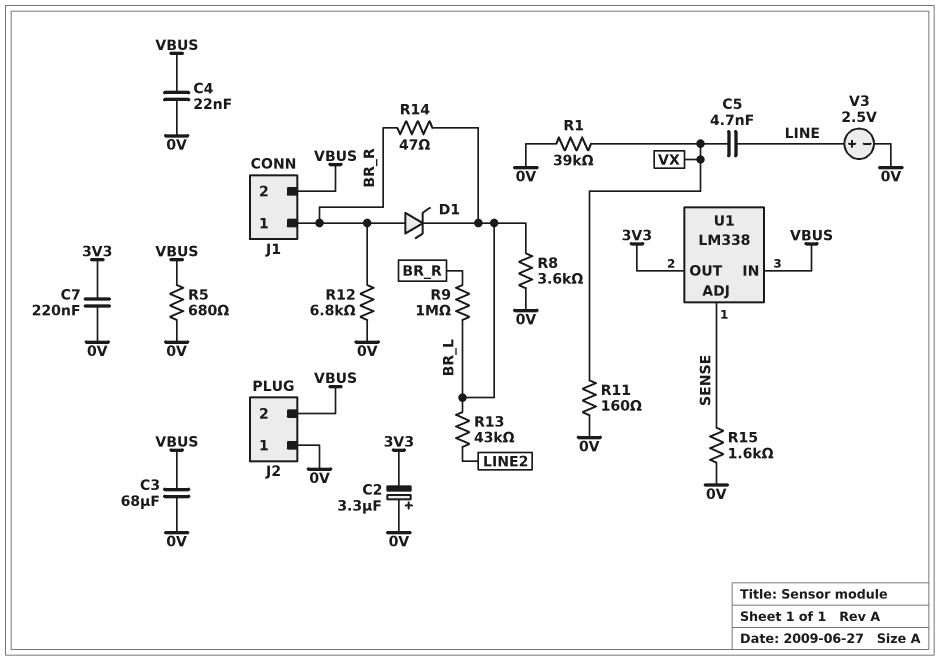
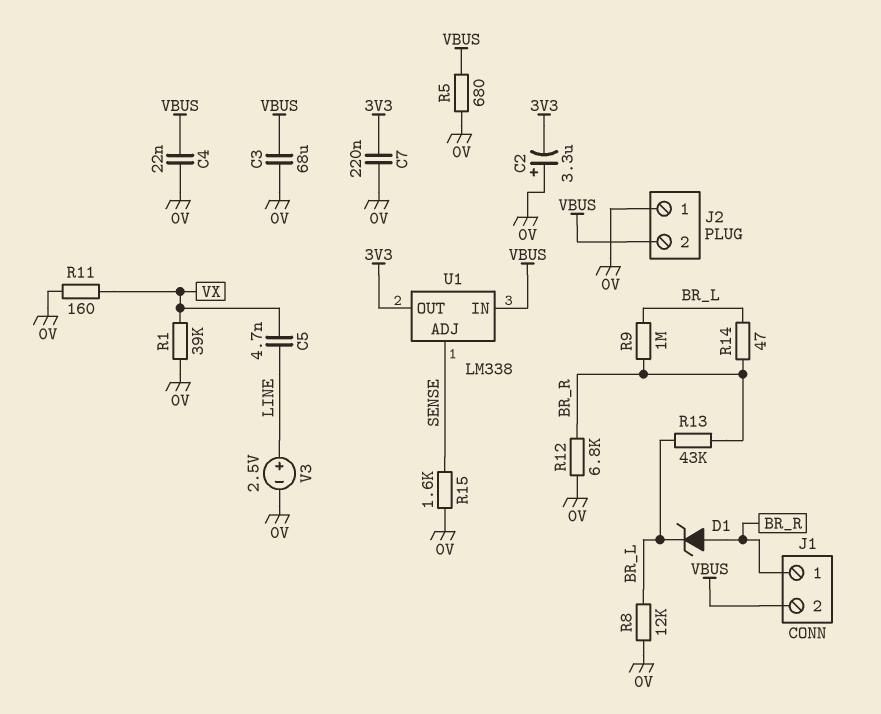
R8: 3.6k (0V, BR_L) -> 12k (0V, BR_L)
R13: 43k (BR_L, LINE2) -> 43k (BR_L, BR_R)

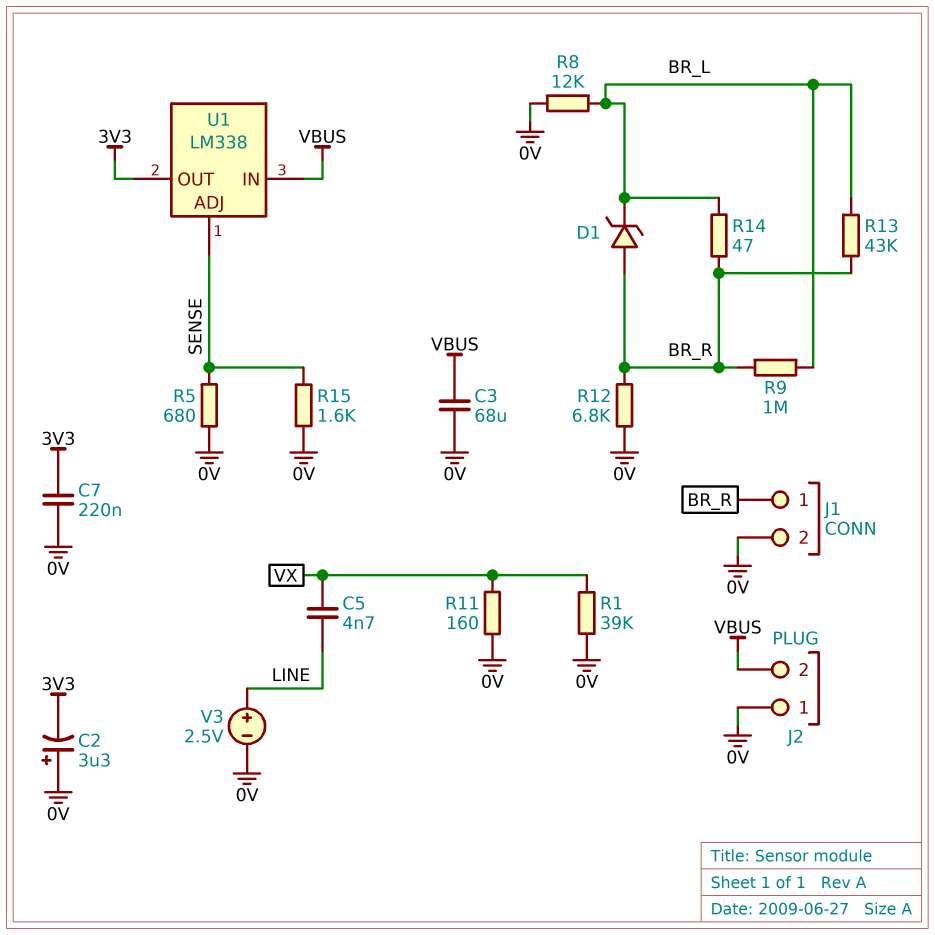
C4: 22nF (0V, VBUS) -> none
J1 pin 2: VBUS -> 0V
R5: 680 (0V, VBUS) -> 680 (0V, SENSE)

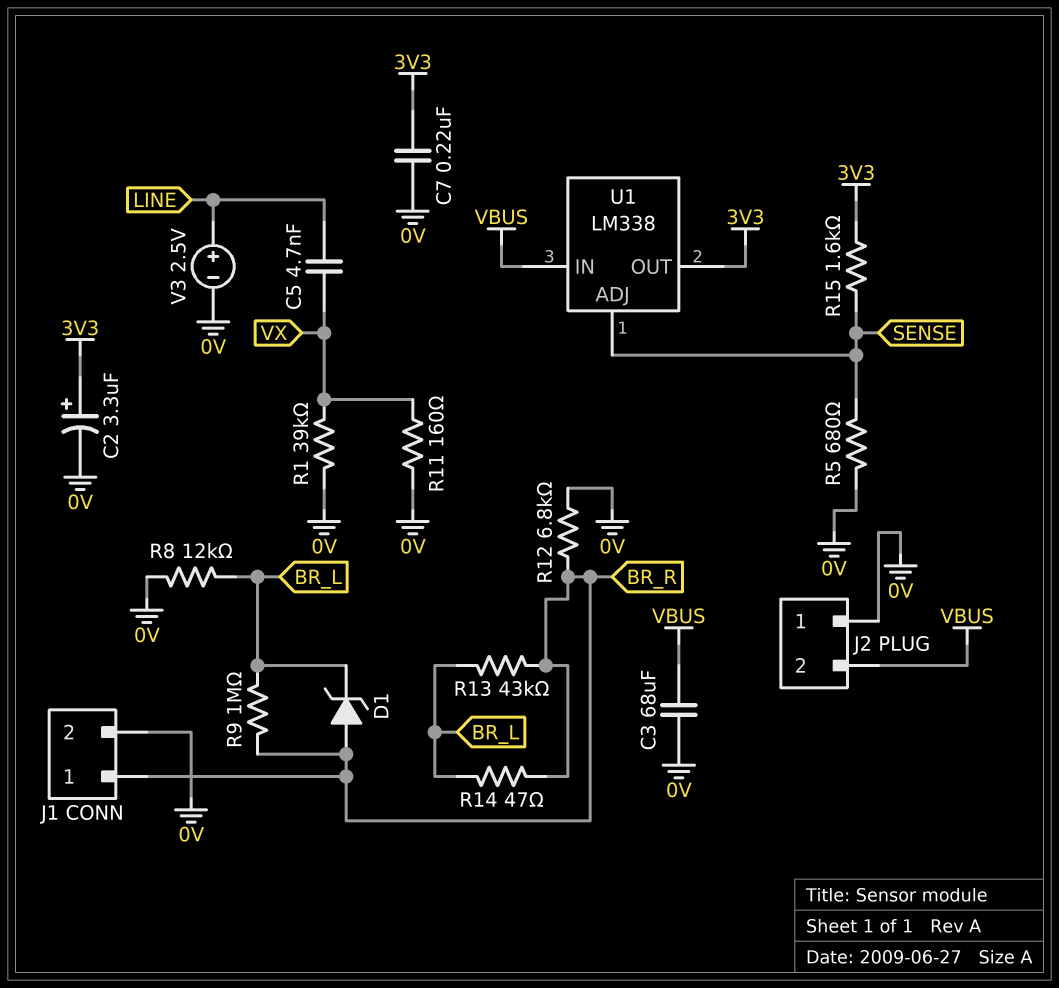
C2: 3.3uF (plus 0V, minus 3V3) -> 3.3uF (plus 3V3, minus 0V)
R15: 1.6k (0V, SENSE) -> 1.6k (3V3, SENSE)

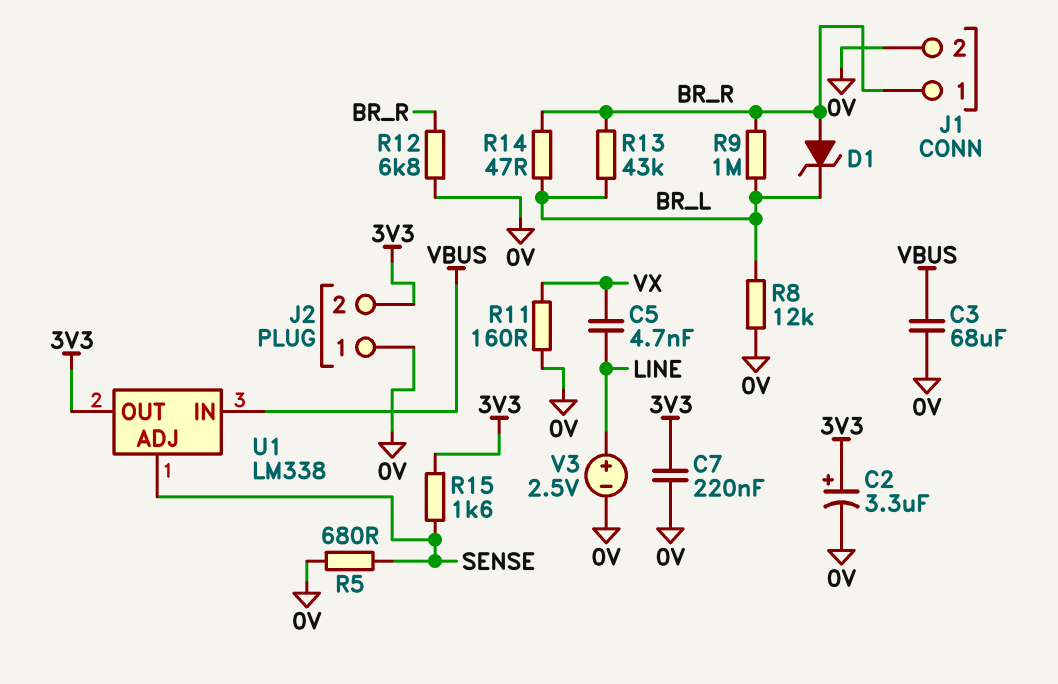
J2 pin 2: VBUS -> 3V3
R1: 39k (0V, VX) -> none

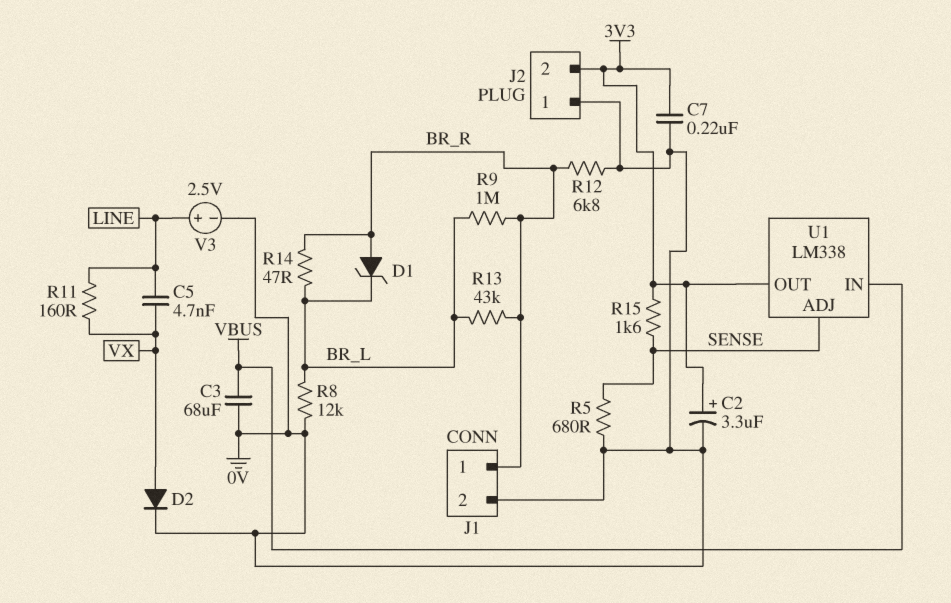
D2: none -> diode (A VX, K 0V)
R11: 160 (0V, VX) -> 160 (LINE, VX)

